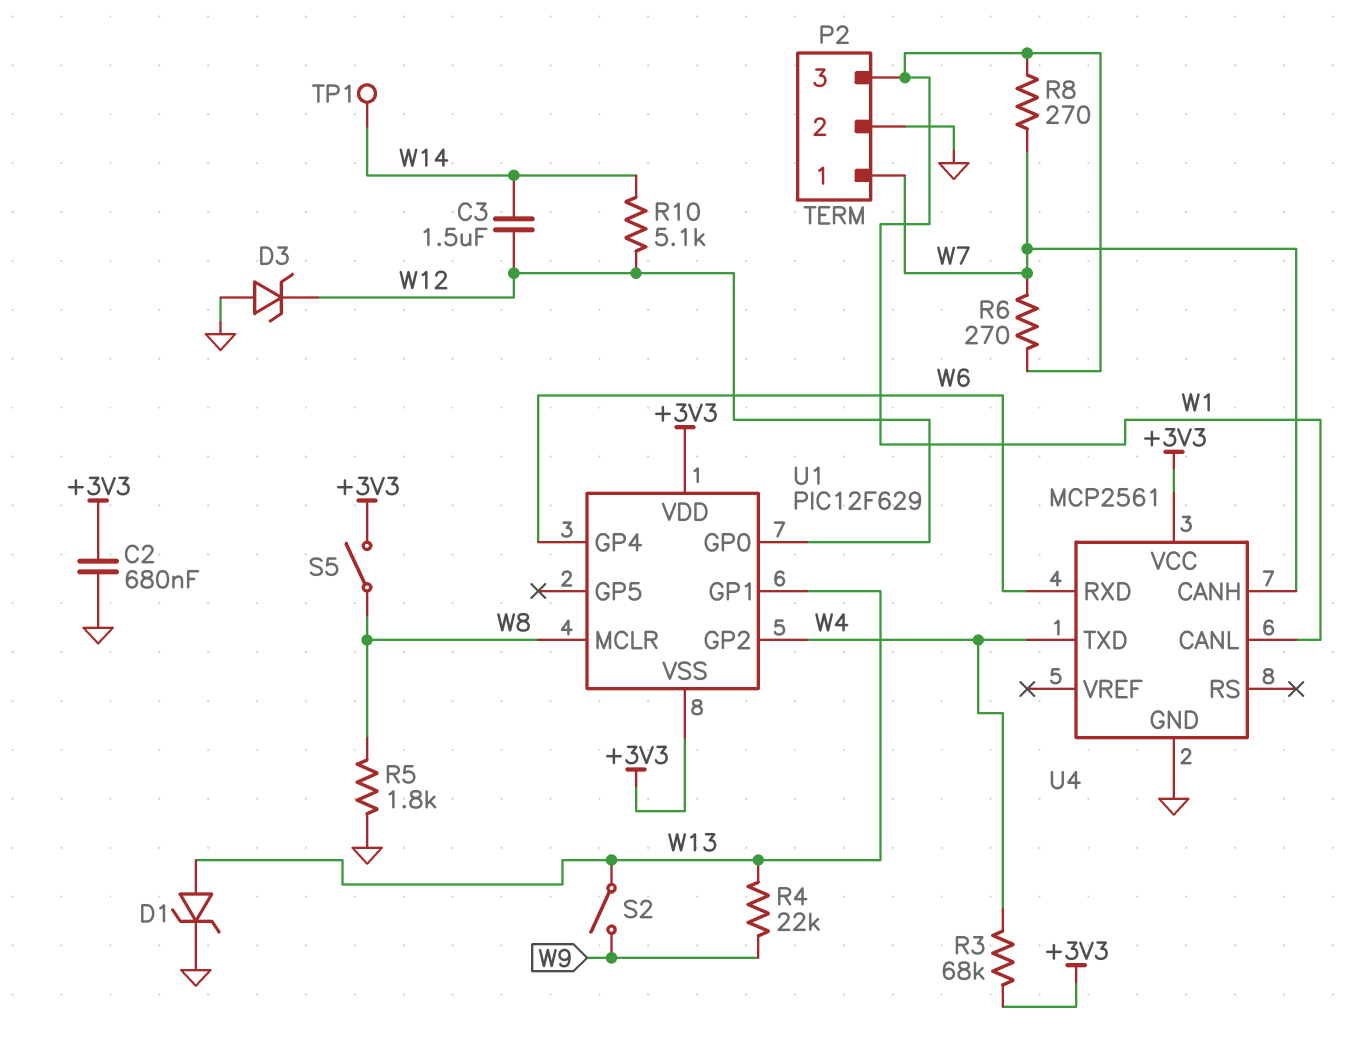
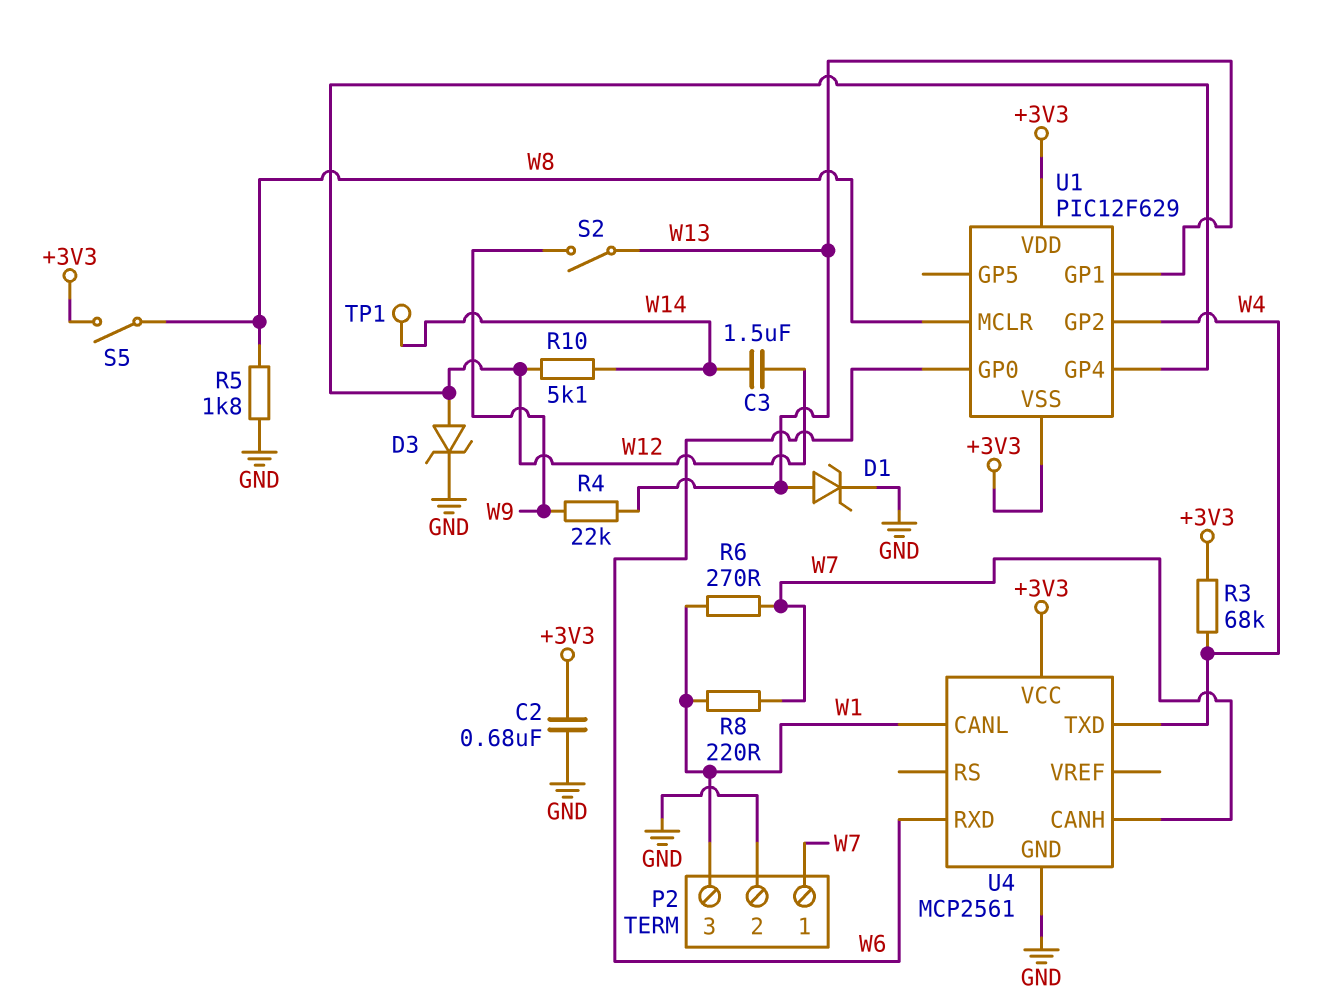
D3: zener (A GND, K W12) -> zener (A W12, K GND)
R8: 270 (W1, W7) -> 220 (W1, W7)
U1 pin GP0: W12 -> W6
U1 pin GP4: W6 -> W12

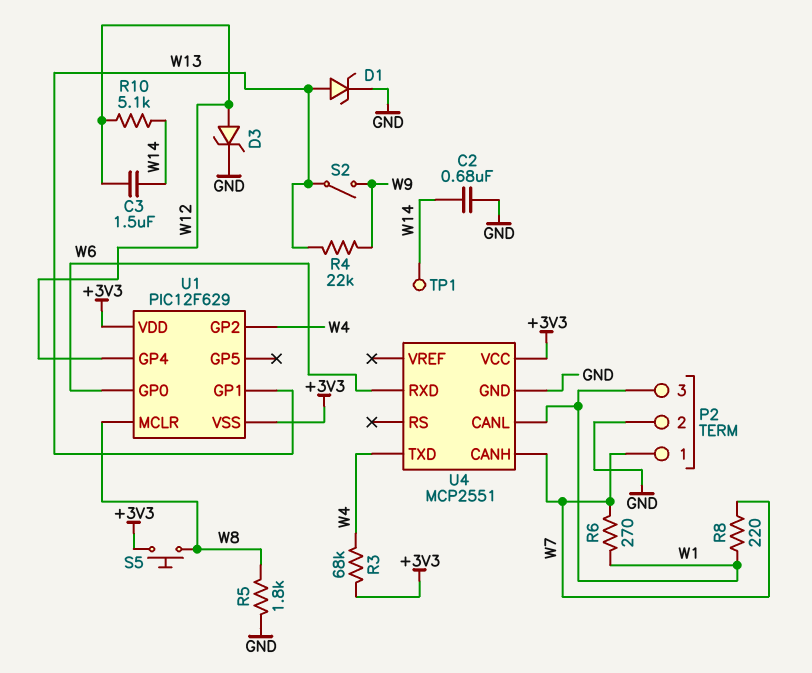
C2: 680nF (+3V3, GND) -> 680nF (GND, W14)
S5: switch (+3V3, W8) -> button (+3V3, W8)
U4: MCP2561 -> MCP2551

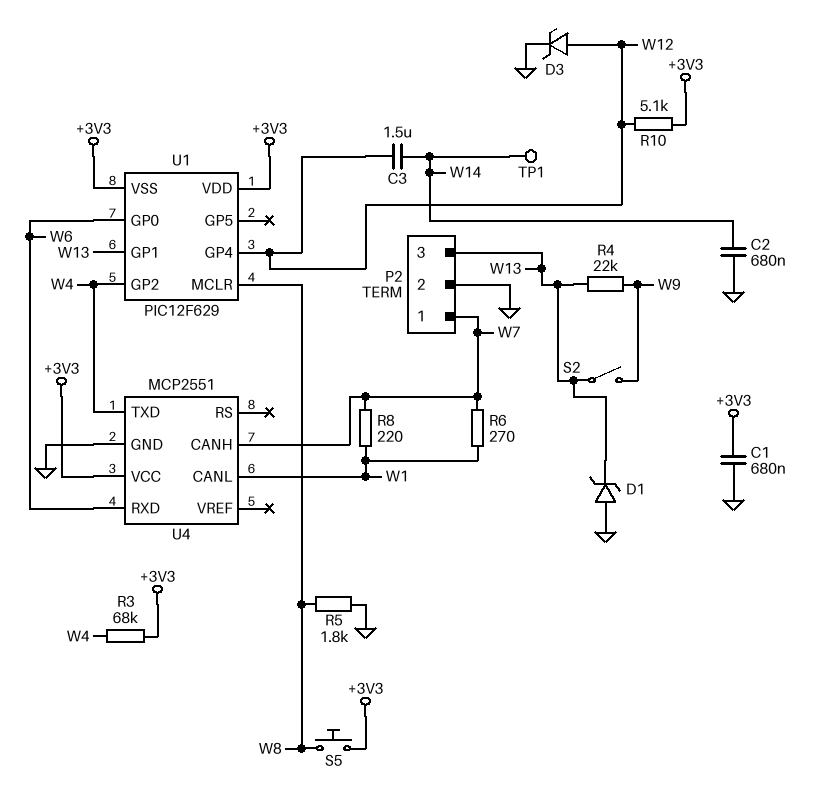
C1: none -> 680nF (+3V3, GND)
D1: zener (A W13, K GND) -> zener (A GND, K W13)
P2 pin 3: W1 -> W13
R10: 5.1k (W12, W14) -> 5.1k (+3V3, W12)

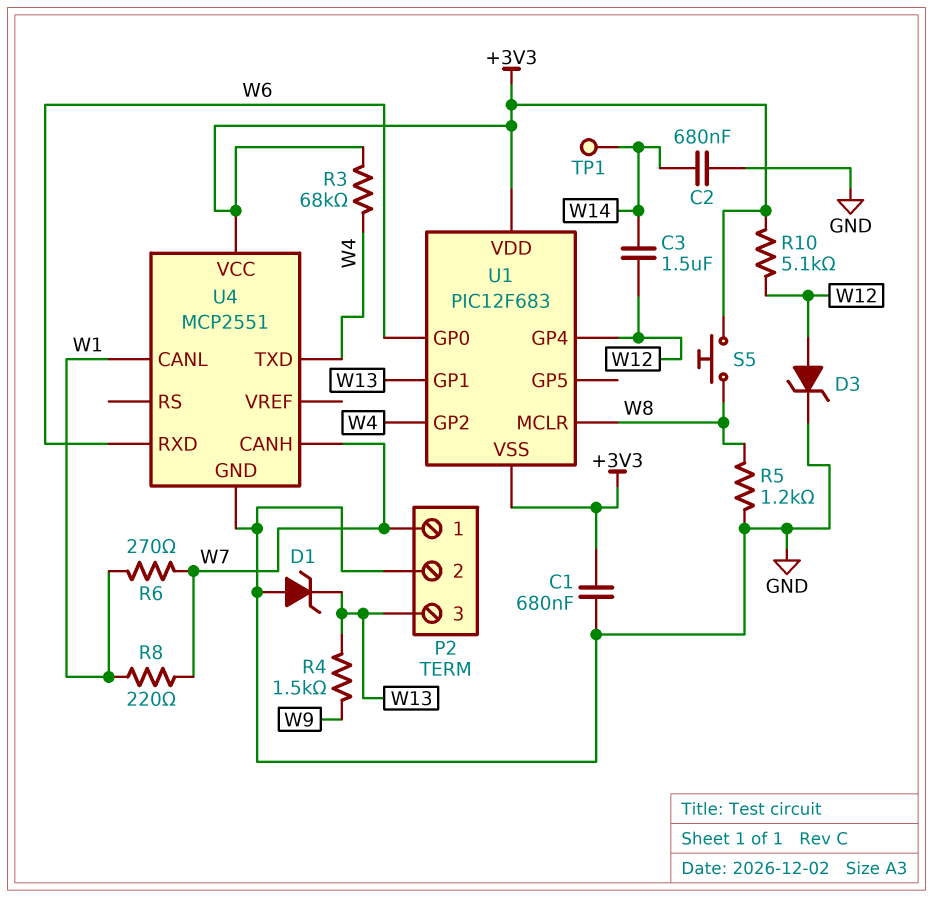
R4: 22k (W9, W13) -> 1.5k (W9, W13)
R5: 1.8k (GND, W8) -> 1.2k (GND, W8)
S2: switch (W9, W13) -> none
U1: PIC12F629 -> PIC12F683

